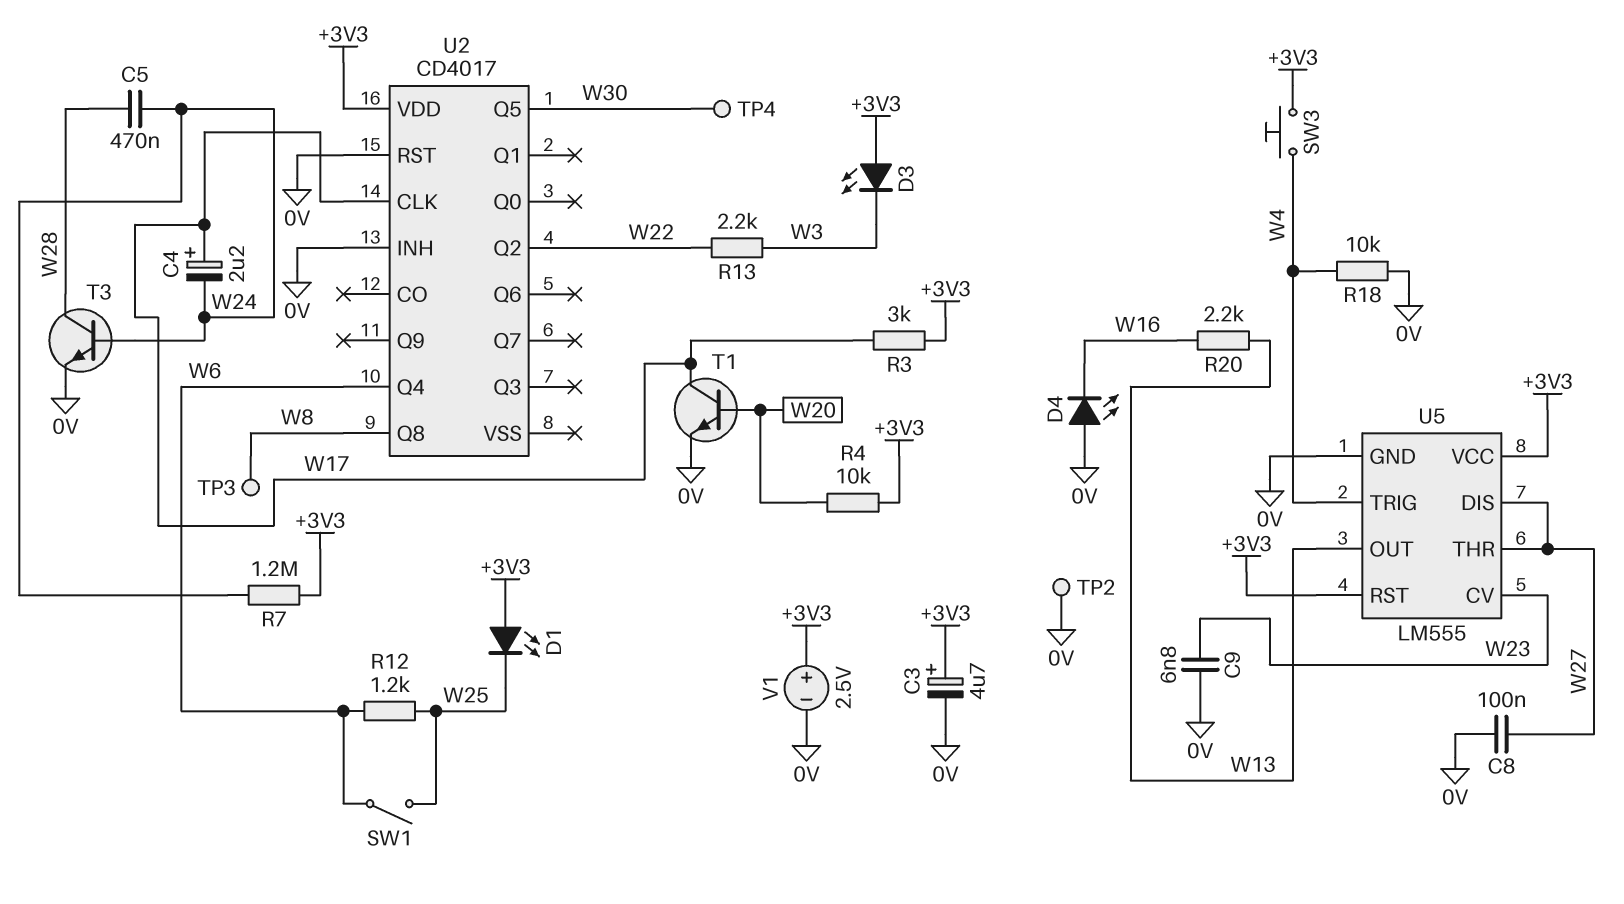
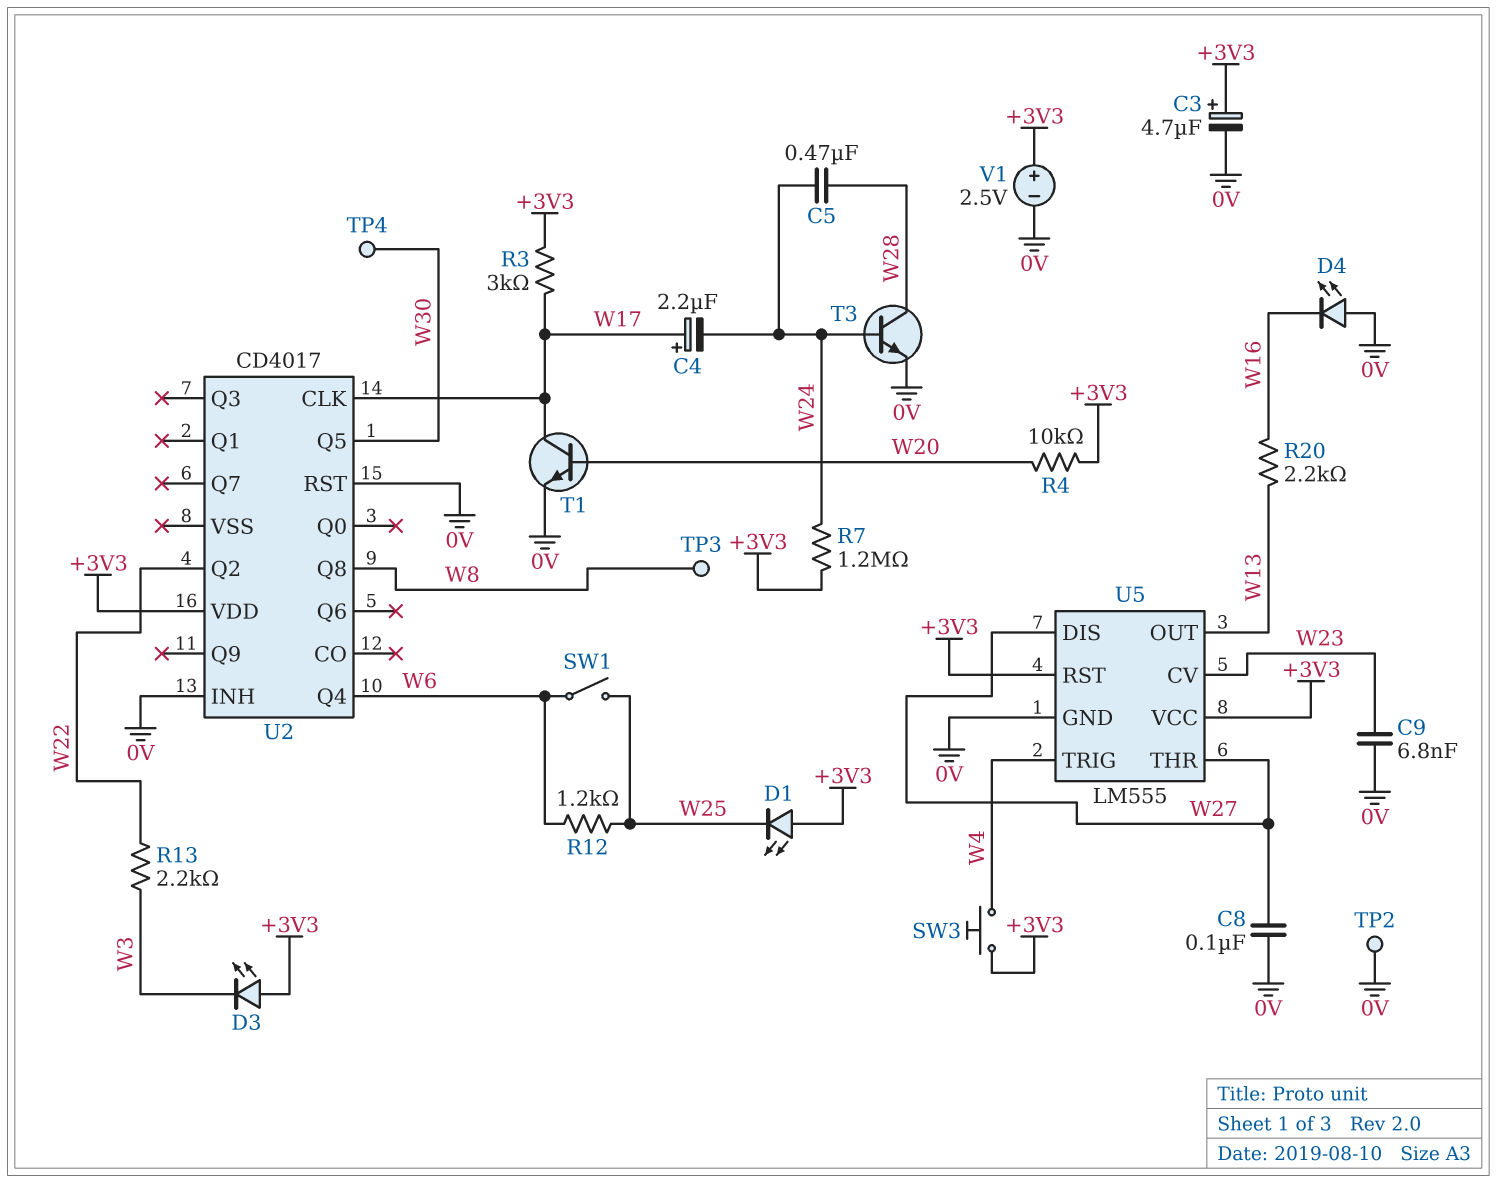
R18: 10k (0V, W4) -> none

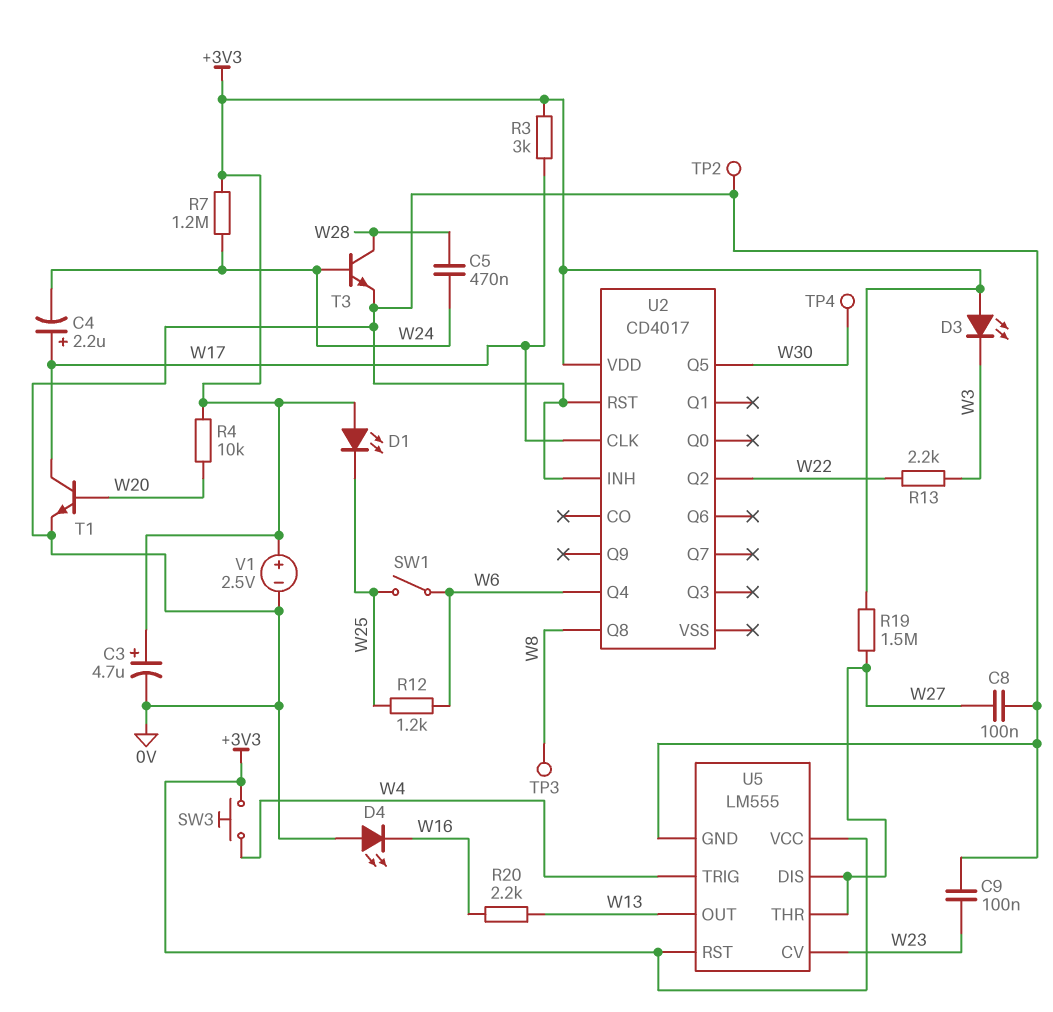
C9: 6.8nF (0V, W23) -> 100nF (0V, W23)
R19: none -> 1.5M (+3V3, W27)

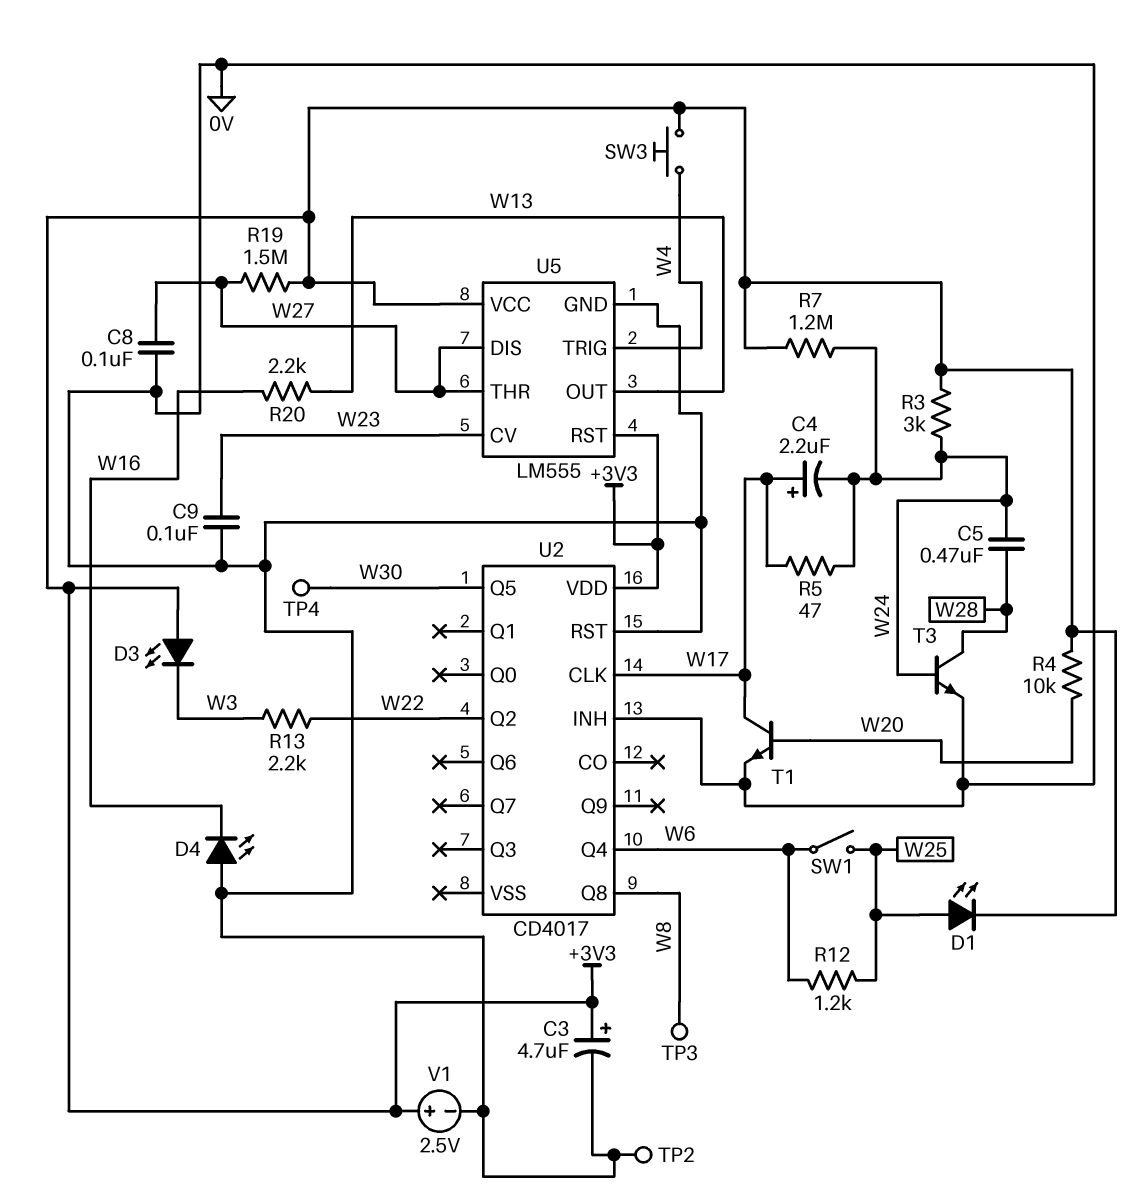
D1: LED (A +3V3, K W25) -> LED (A W25, K +3V3)
R3: 3k (+3V3, W17) -> 3k (+3V3, W24)
R5: none -> 47 (W17, W24)

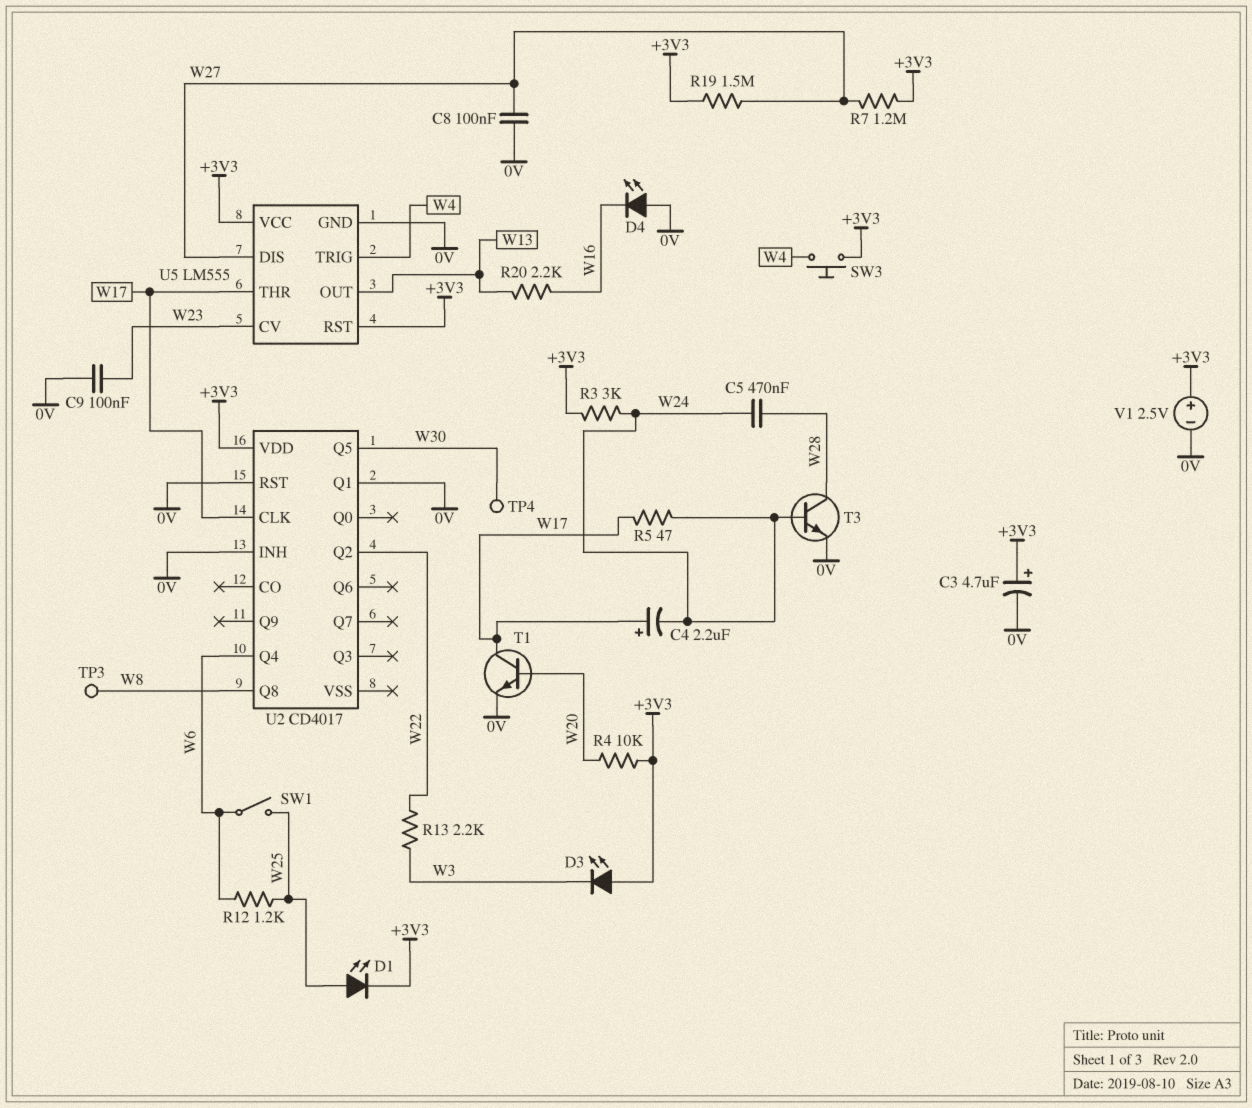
R7: 1.2M (+3V3, W24) -> 1.2M (+3V3, W27)
TP2: test point (0V) -> none
U2 pin Q1: none -> 0V
U5 pin THR: W27 -> W17

